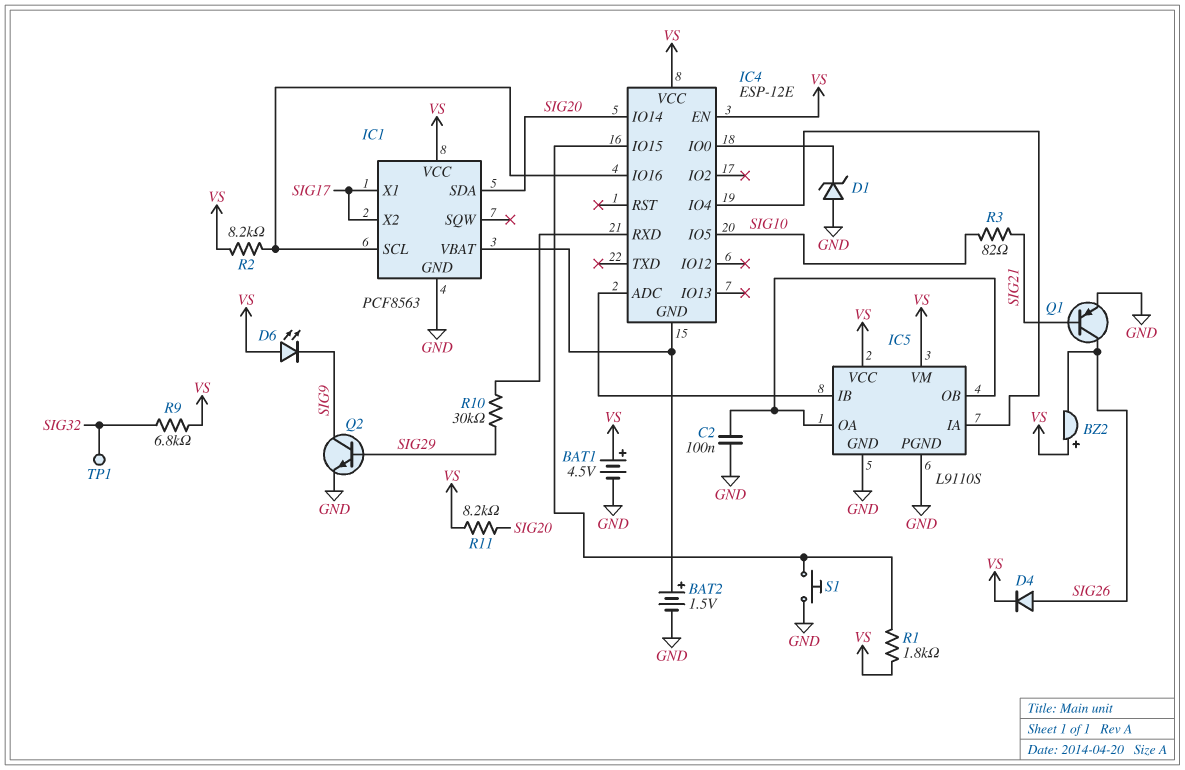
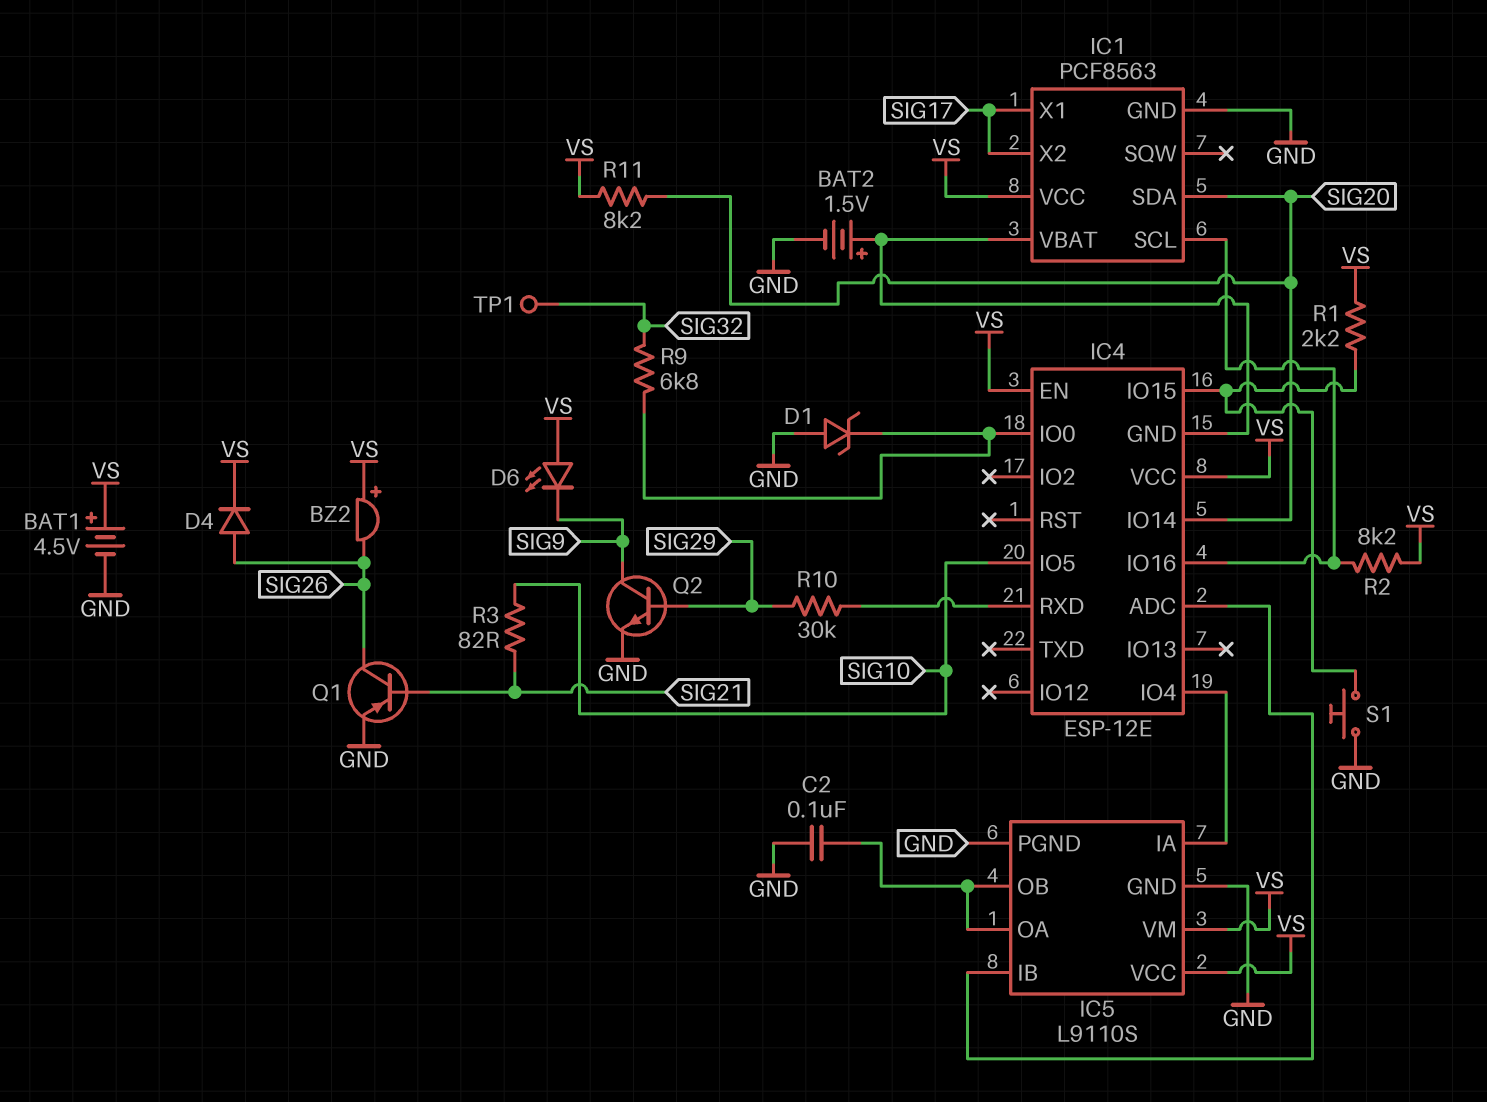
R1: 1.8k (IC4/IO15, VS) -> 2.2k (IC4/IO15, VS)
R9: 6.8k (SIG32, VS) -> 6.8k (IC4/IO0, SIG32)

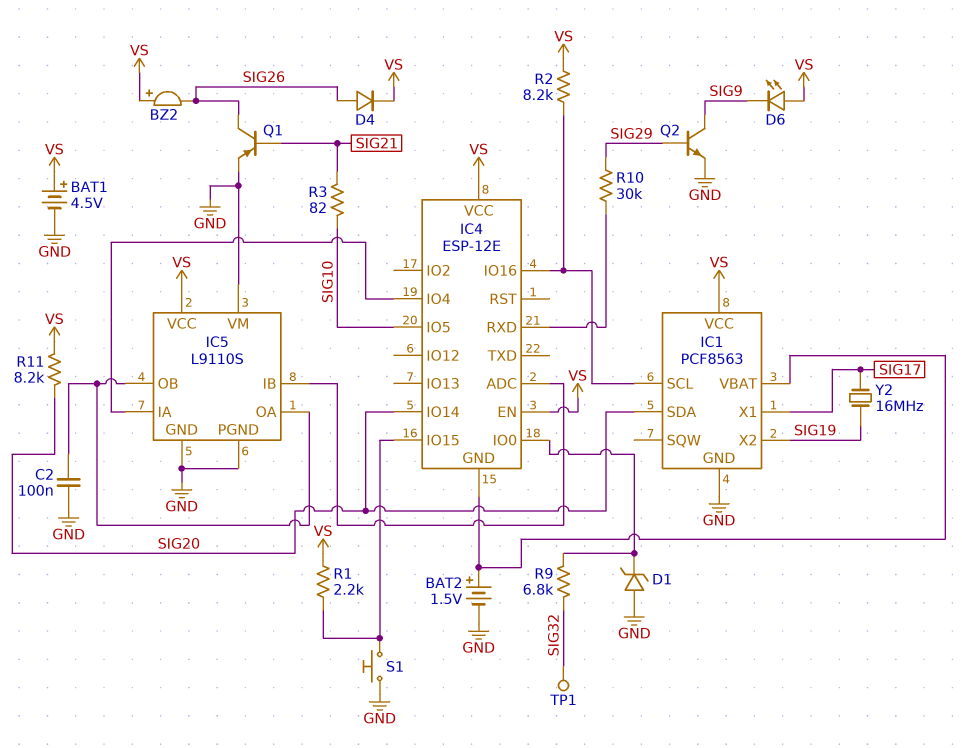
IC1 pin X2: SIG17 -> SIG19
IC5 pin VM: VS -> GND
Y2: none -> 16MHz (SIG17, SIG19)

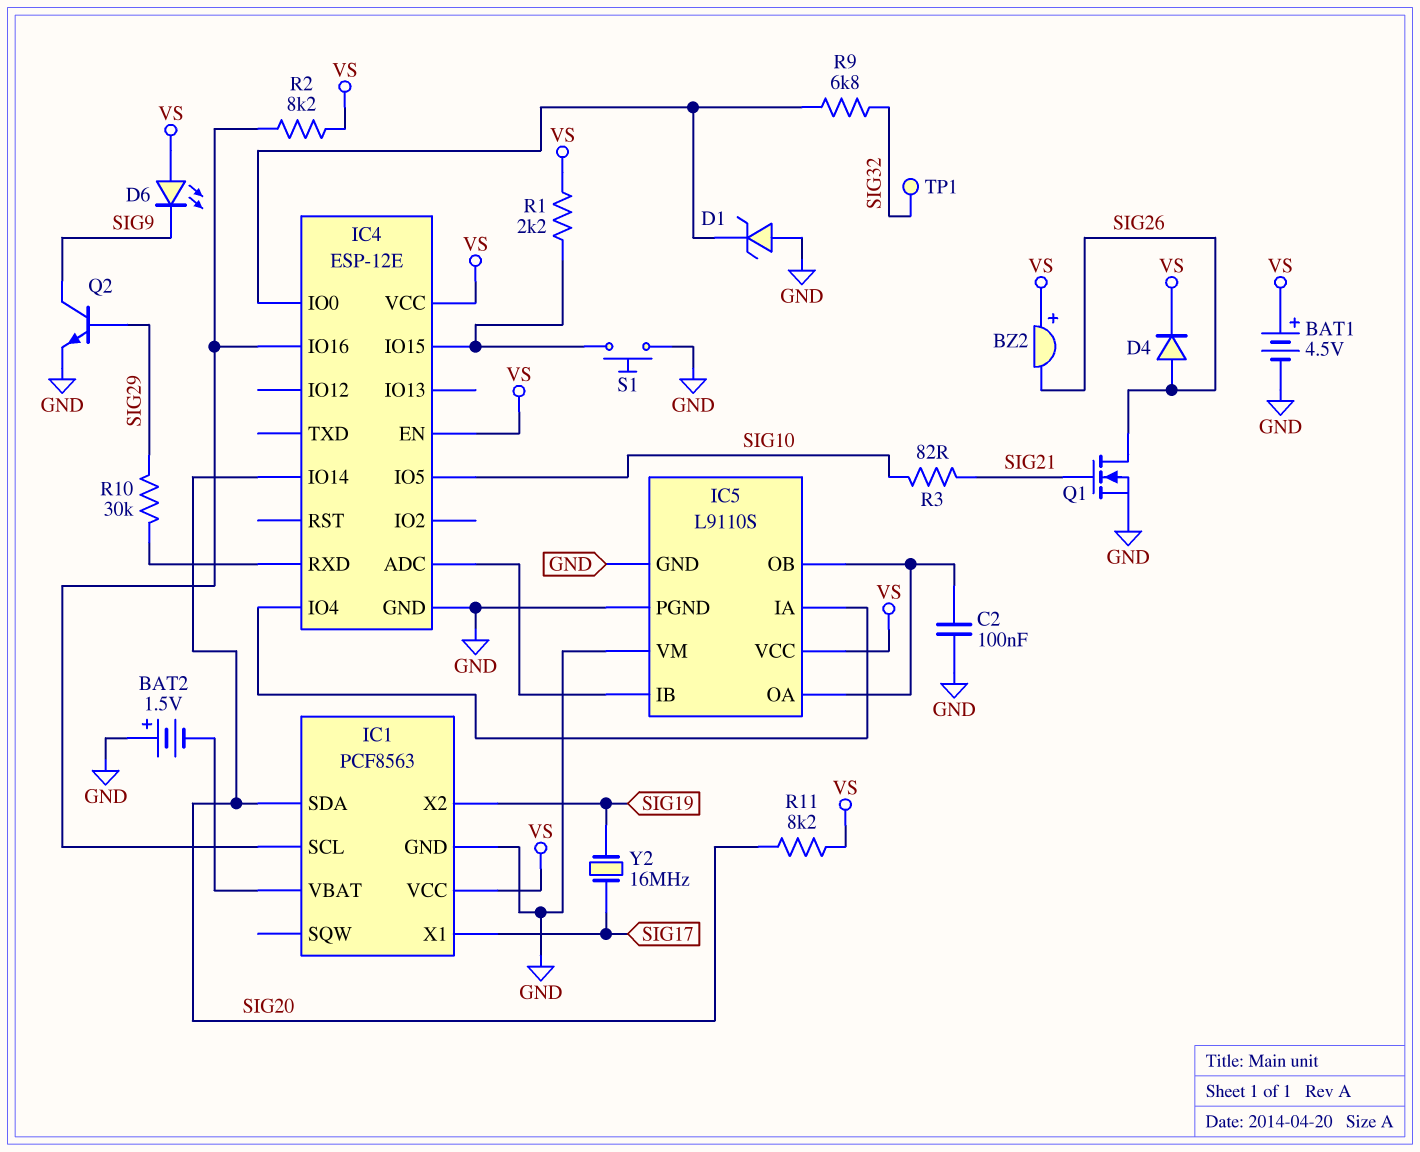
BAT2: 1.5V (plus IC1/VBAT, minus GND) -> 1.5V (plus GND, minus IC1/VBAT)
IC4 pin GND: IC1/VBAT -> GND
Q1: PNP (B SIG21, C SIG26, E GND) -> NMOS (G SIG21, D SIG26, S GND)

